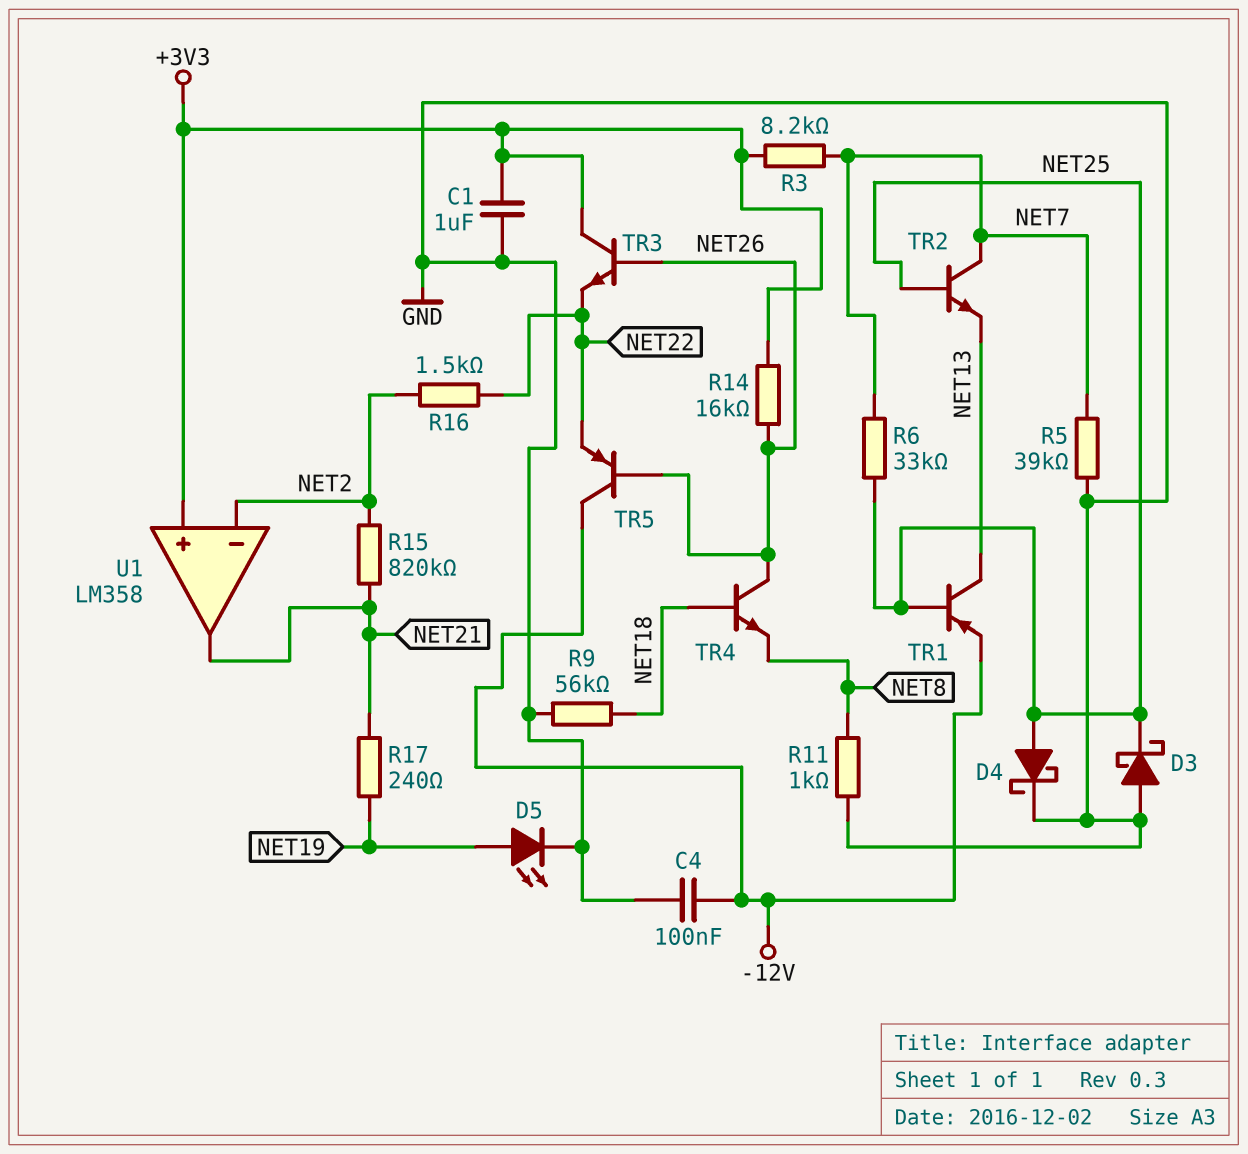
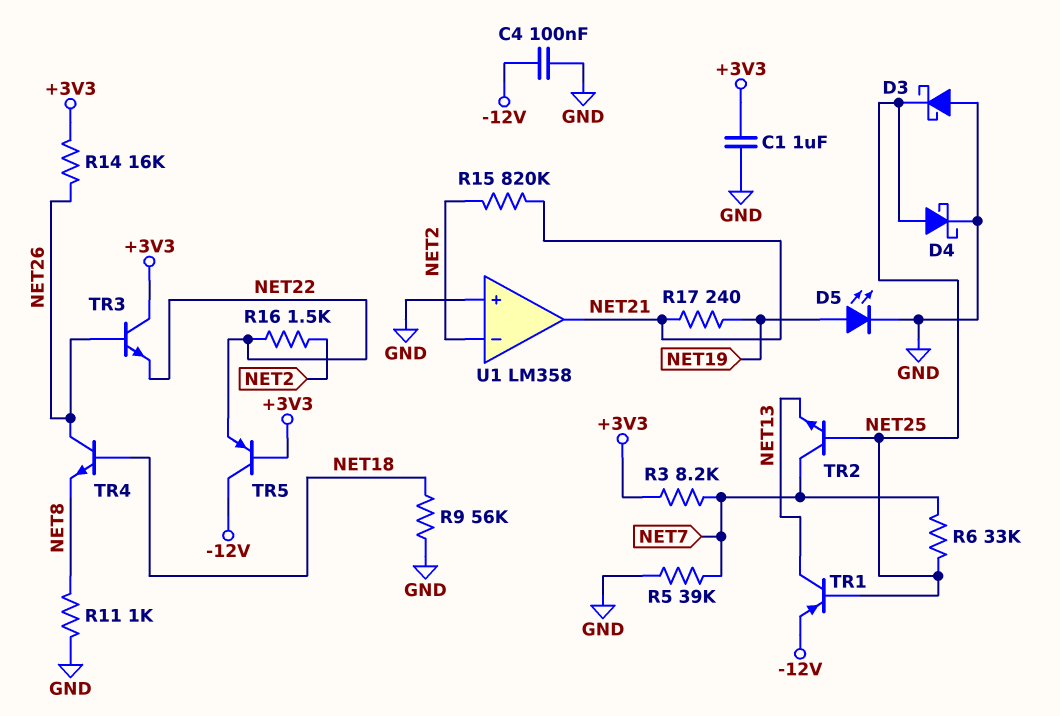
TR5: PNP (B NET26, C -12V, E NET22) -> PNP (B +3V3, C -12V, E NET22)
U1 pin in+: +3V3 -> GND

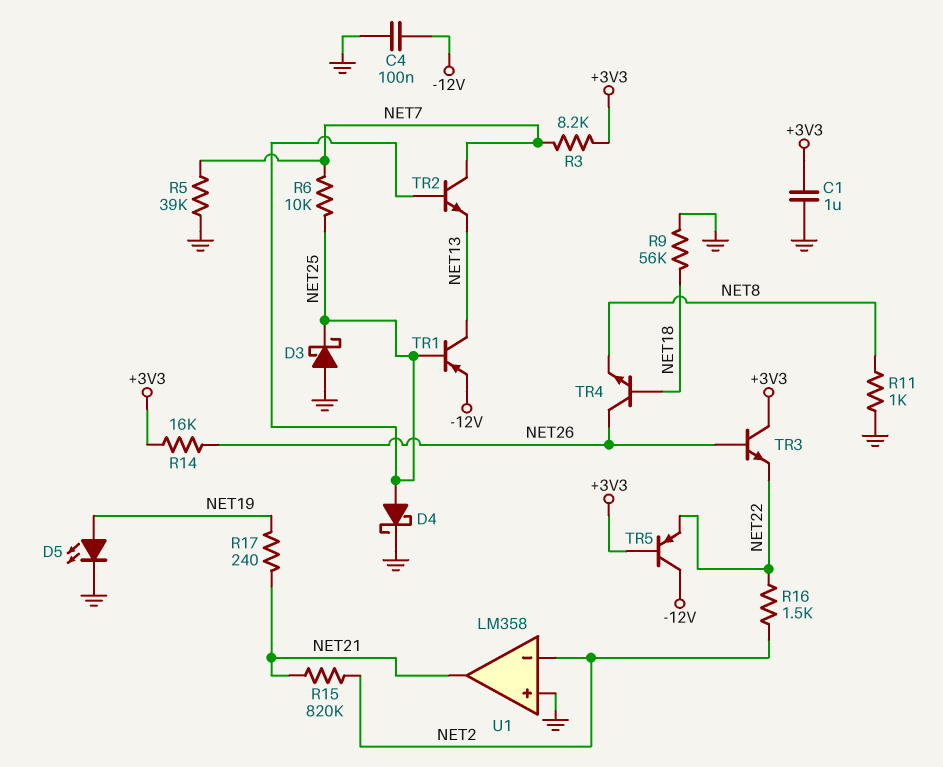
R6: 33k (NET7, NET25) -> 10k (NET7, NET25)

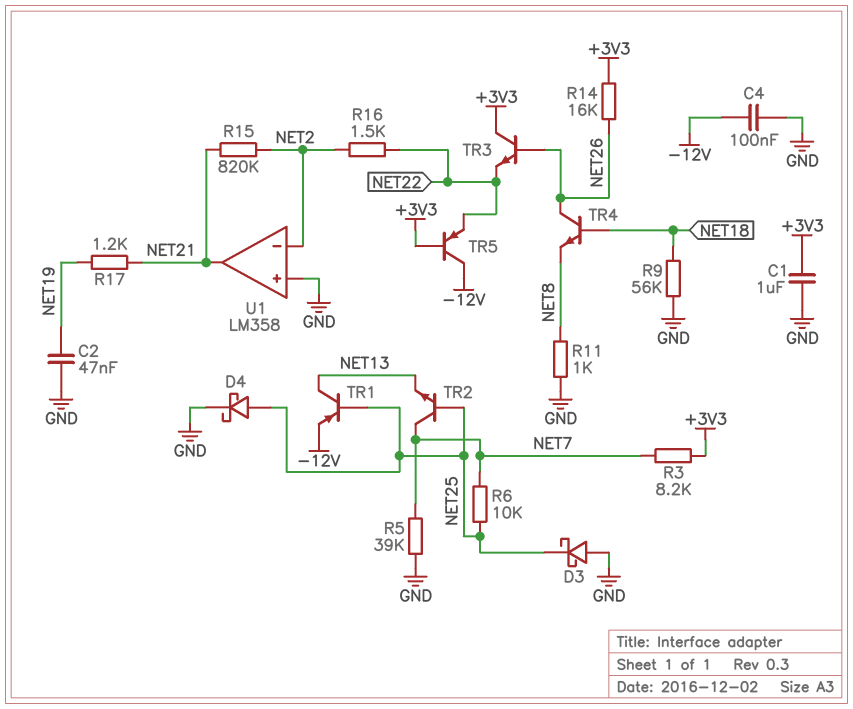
C2: none -> 47nF (GND, NET19)
D5: LED (A NET19, K GND) -> none
R17: 240 (NET19, NET21) -> 1.2k (NET19, NET21)

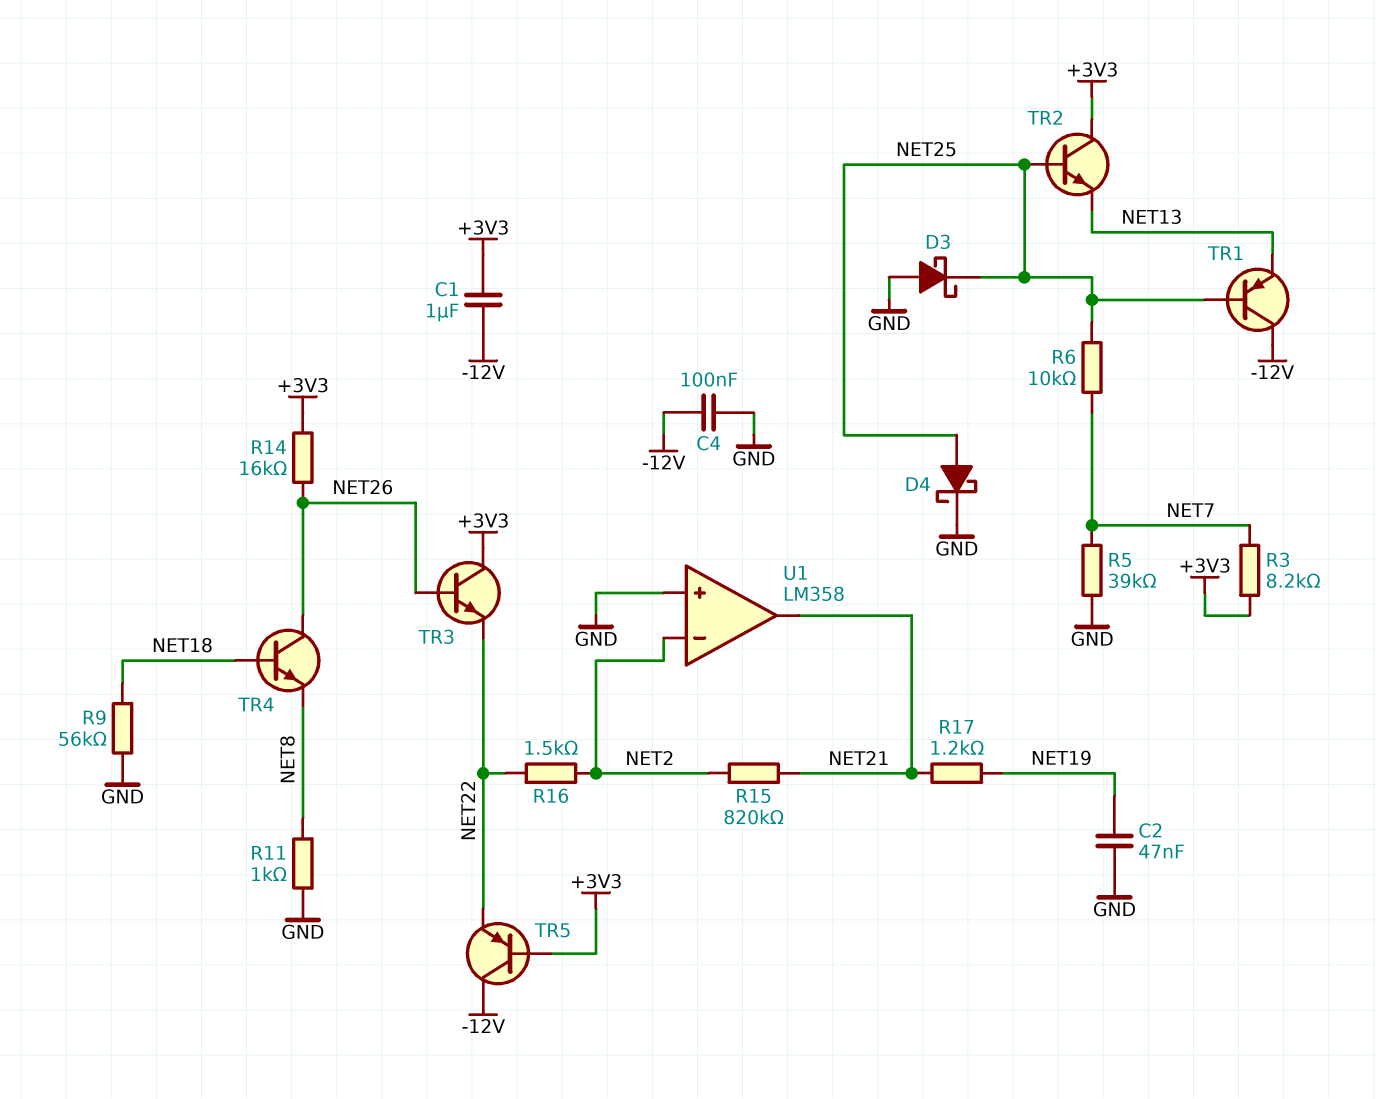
C1: 1uF (+3V3, GND) -> 1uF (+3V3, -12V)
TR1: PNP (B NET25, C NET13, E -12V) -> PNP (B NET25, C -12V, E NET13)
TR2: NPN (B NET25, C NET7, E NET13) -> NPN (B NET25, C +3V3, E NET13)

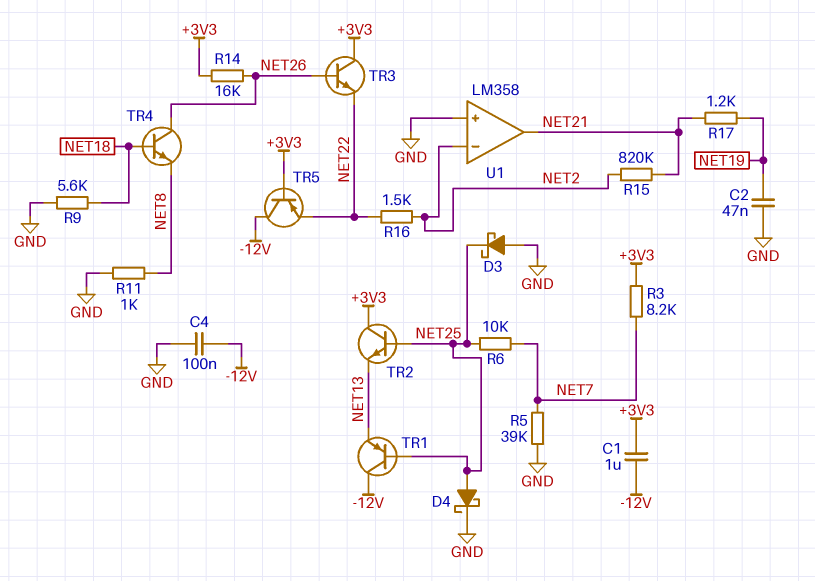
R9: 56k (GND, NET18) -> 5.6k (GND, NET18)

